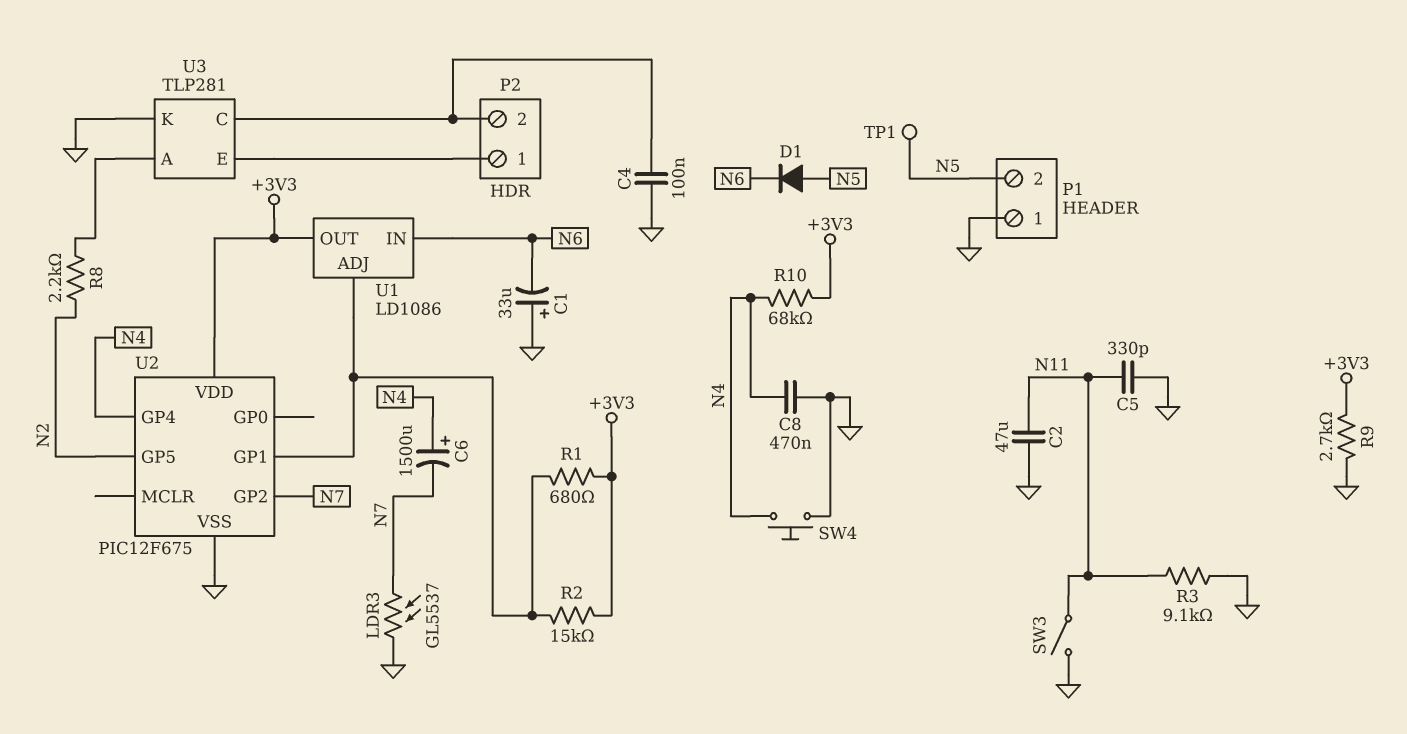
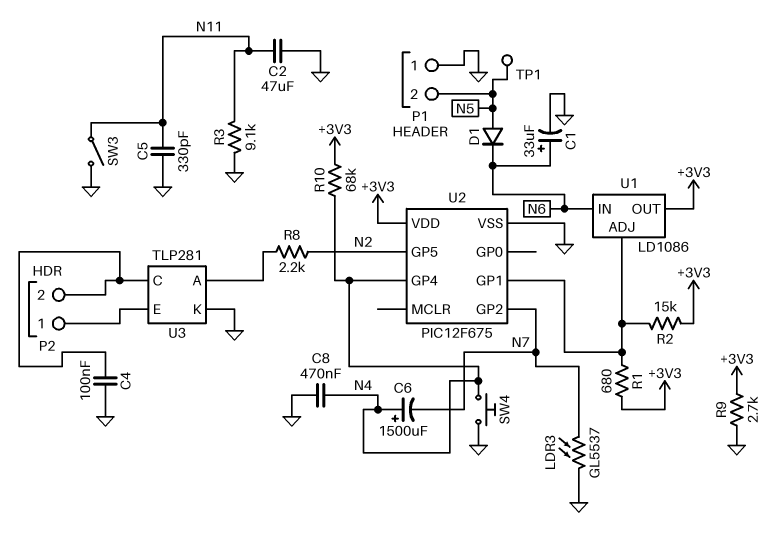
C1: 33uF (plus GND, minus N6) -> 33uF (plus N6, minus GND)

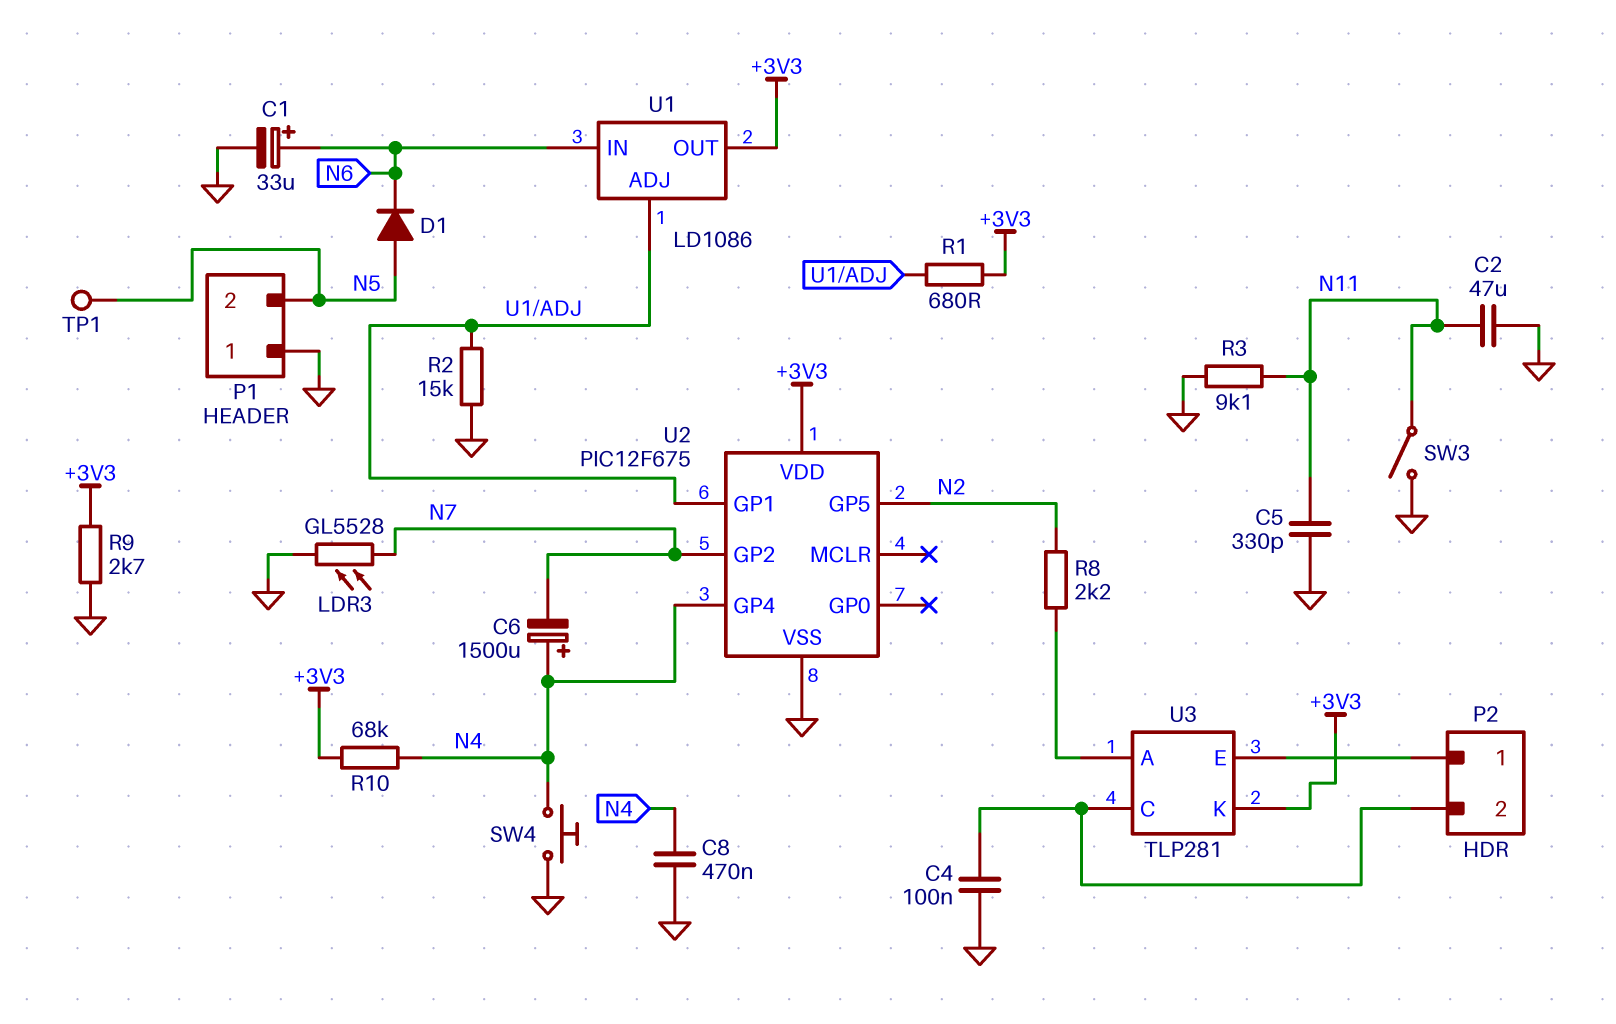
LDR3: GL5537 (GND, N7) -> GL5528 (GND, N7)
R2: 15k (+3V3, U1/ADJ) -> 15k (GND, U1/ADJ)
U3 pin K: GND -> +3V3

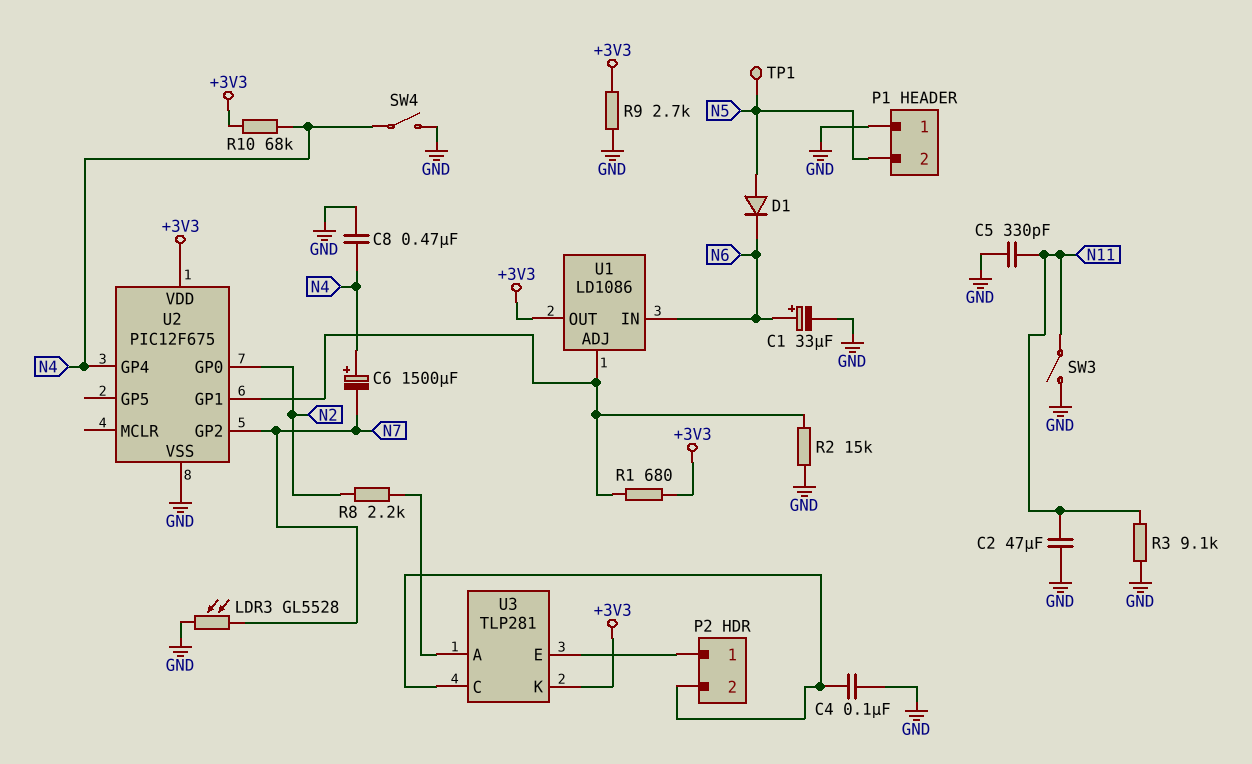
SW4: button (GND, N4) -> switch (GND, N4)
U2 pin GP0: none -> N2
U2 pin GP5: N2 -> none

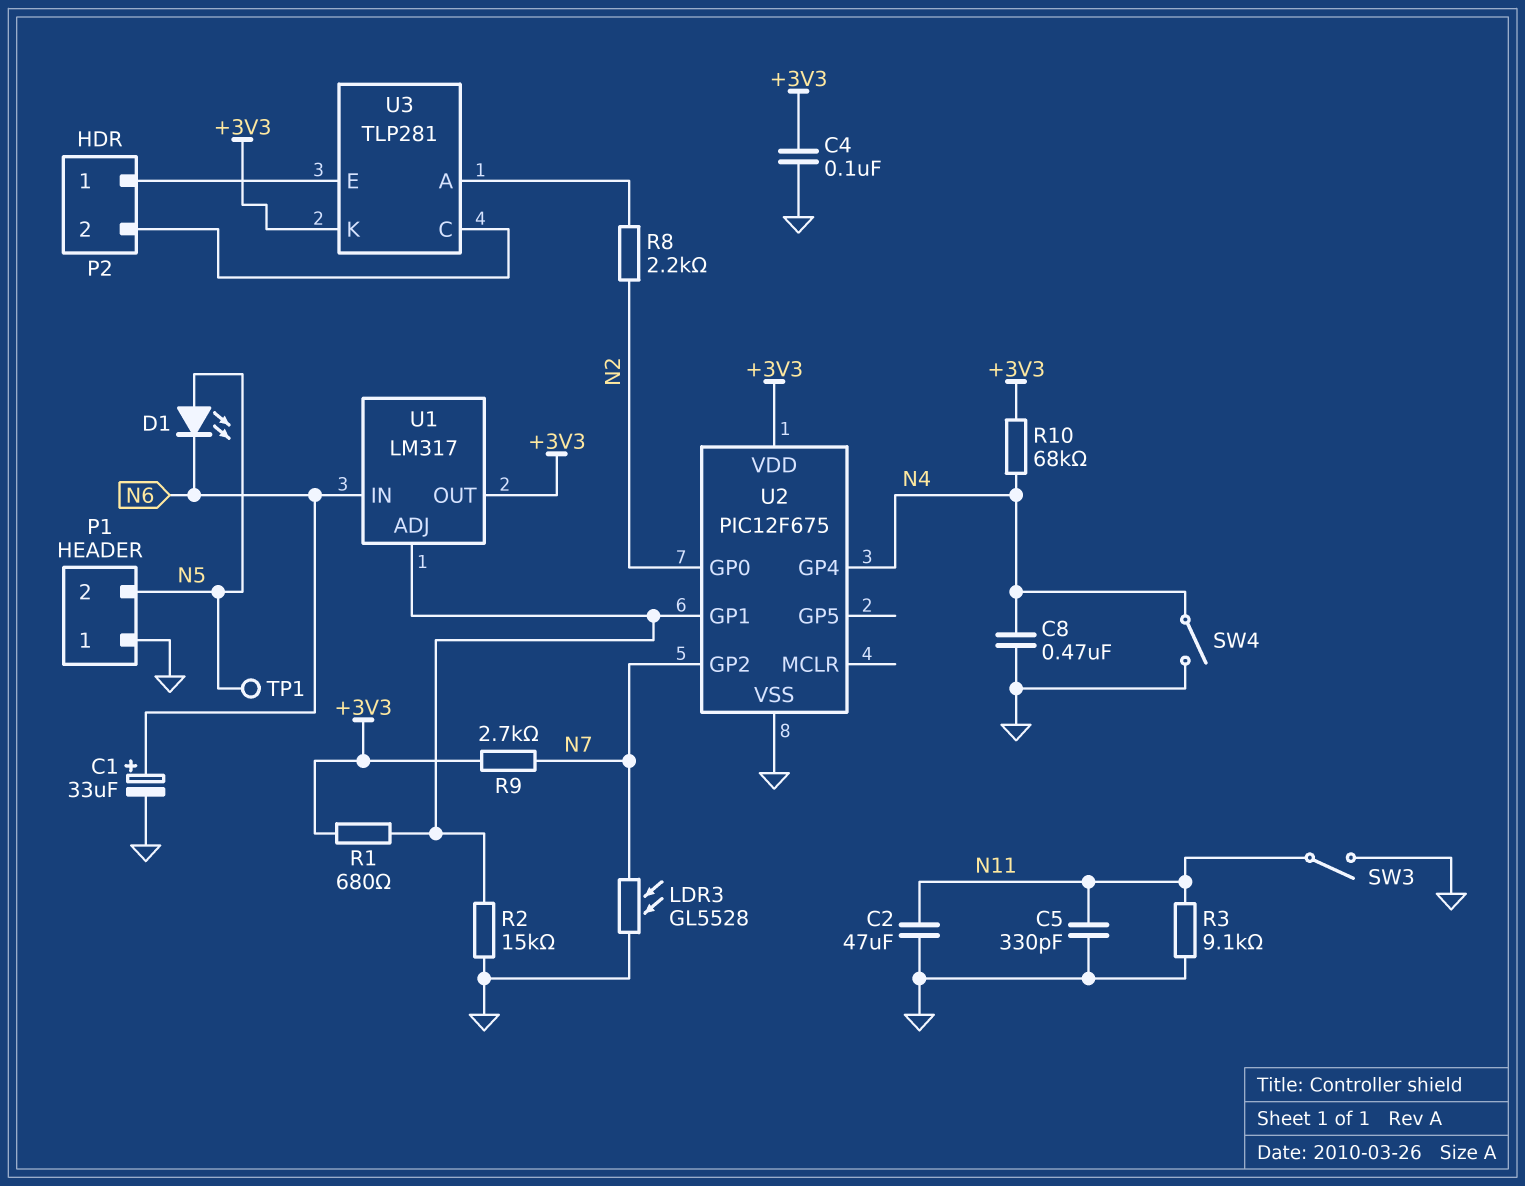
C4: 100nF (GND, P2/2) -> 100nF (+3V3, GND)
C6: 1500uF (plus N4, minus N7) -> none
D1: diode (A N5, K N6) -> LED (A N5, K N6)
R9: 2.7k (+3V3, GND) -> 2.7k (+3V3, N7)
U1: LD1086 -> LM317

